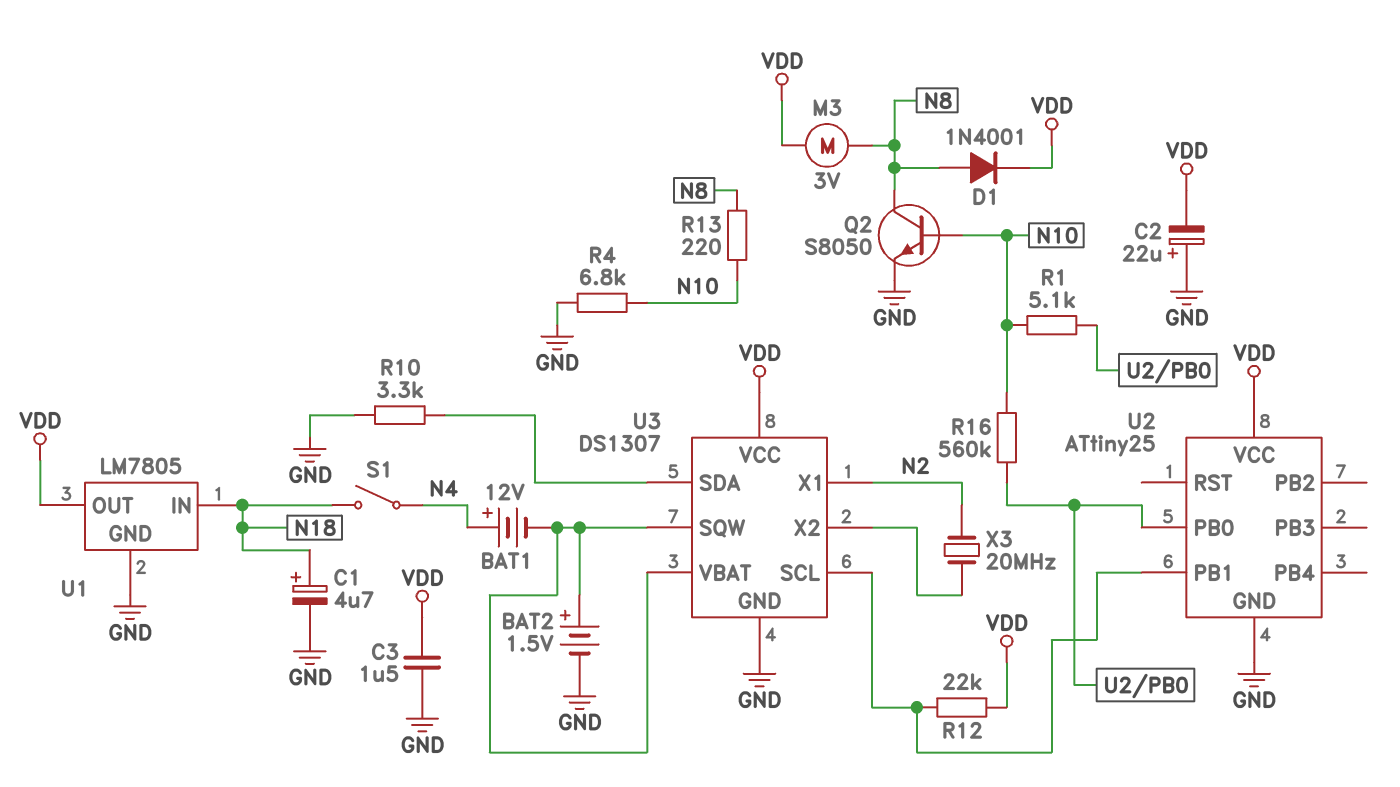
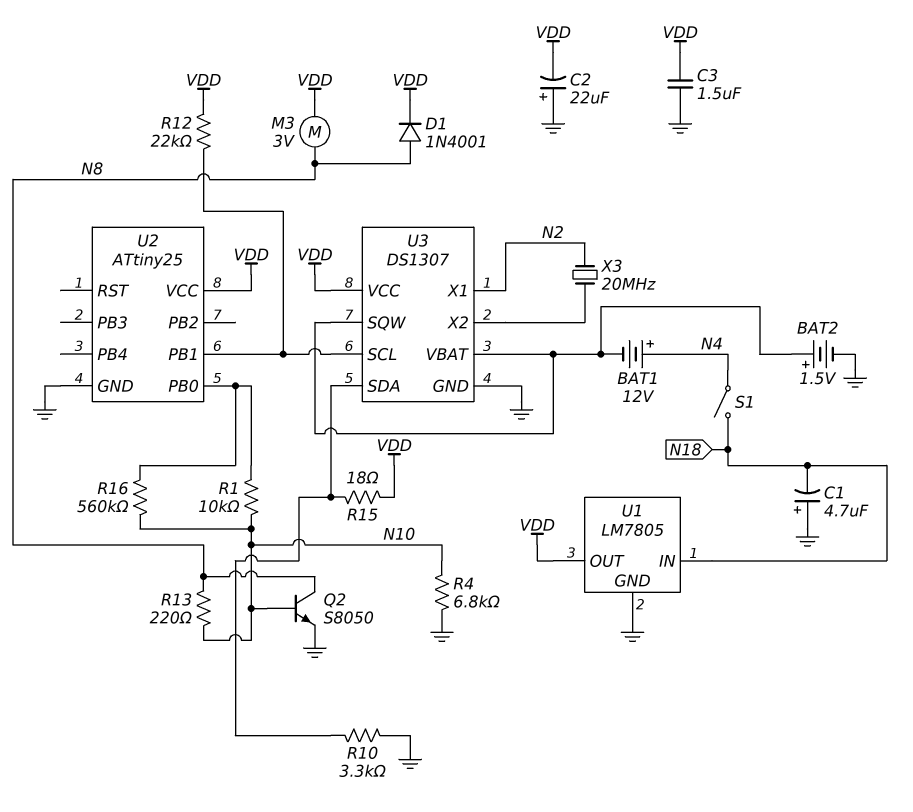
C1: 4.7uF (plus N18, minus GND) -> 4.7uF (plus GND, minus N18)
R1: 5.1k (N10, U2/PB0) -> 10k (N10, U2/PB0)
R15: none -> 18 (U3/SDA, VDD)

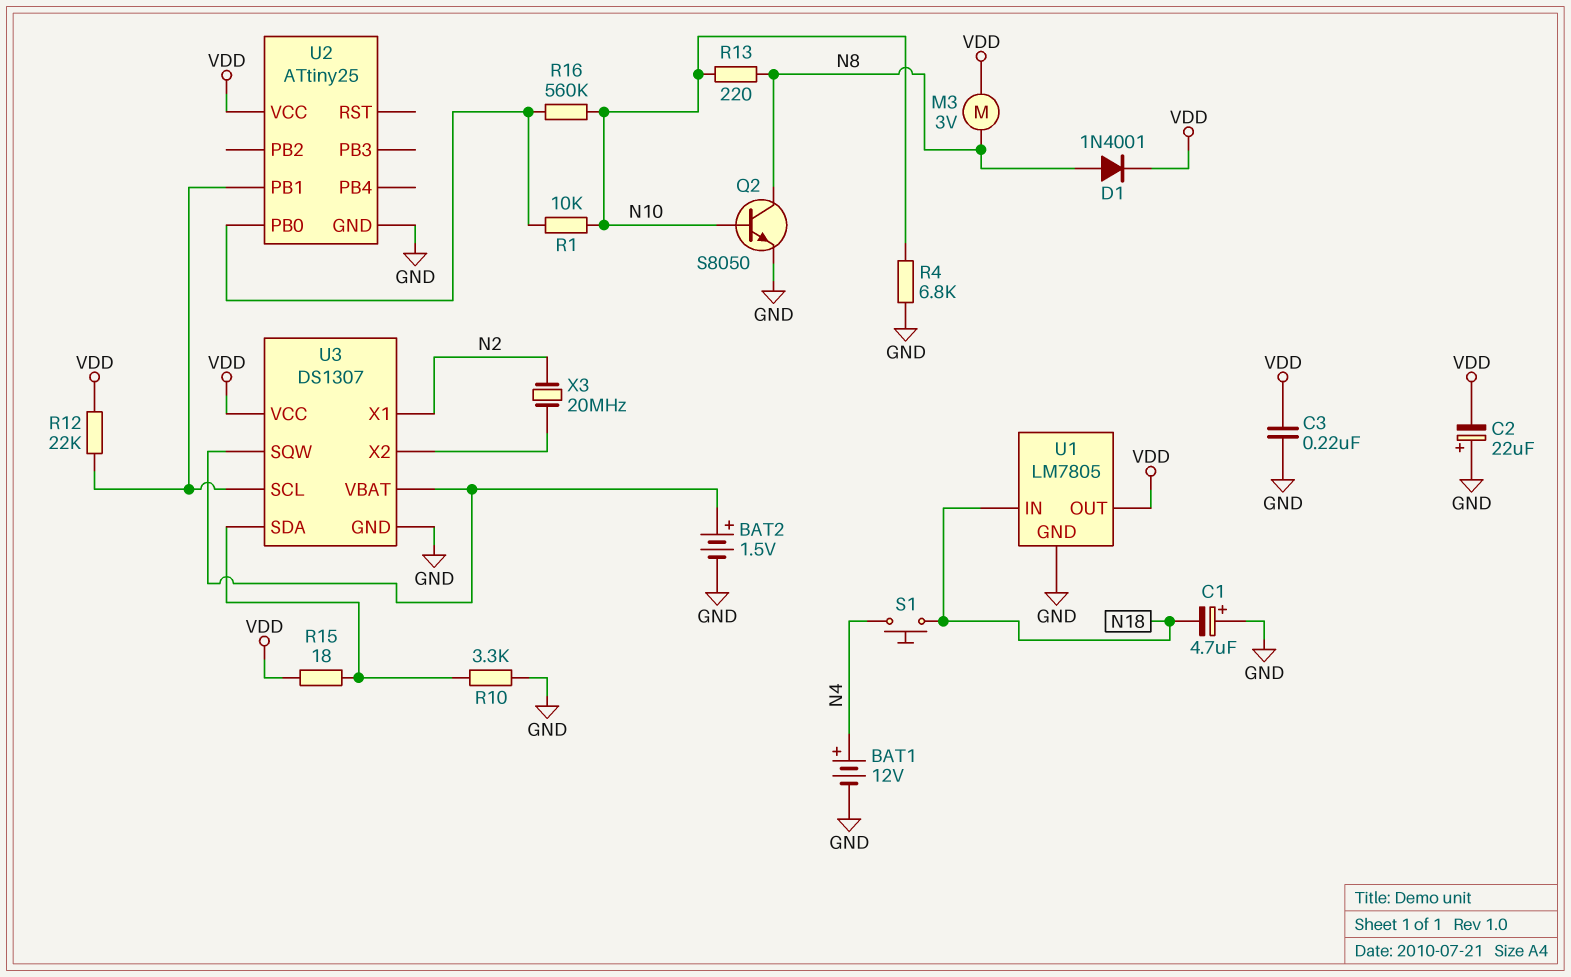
BAT1: 12V (plus N4, minus U3/SQW) -> 12V (plus N4, minus GND)
C3: 1.5uF (GND, VDD) -> 220nF (GND, VDD)
S1: switch (N4, N18) -> button (N4, N18)

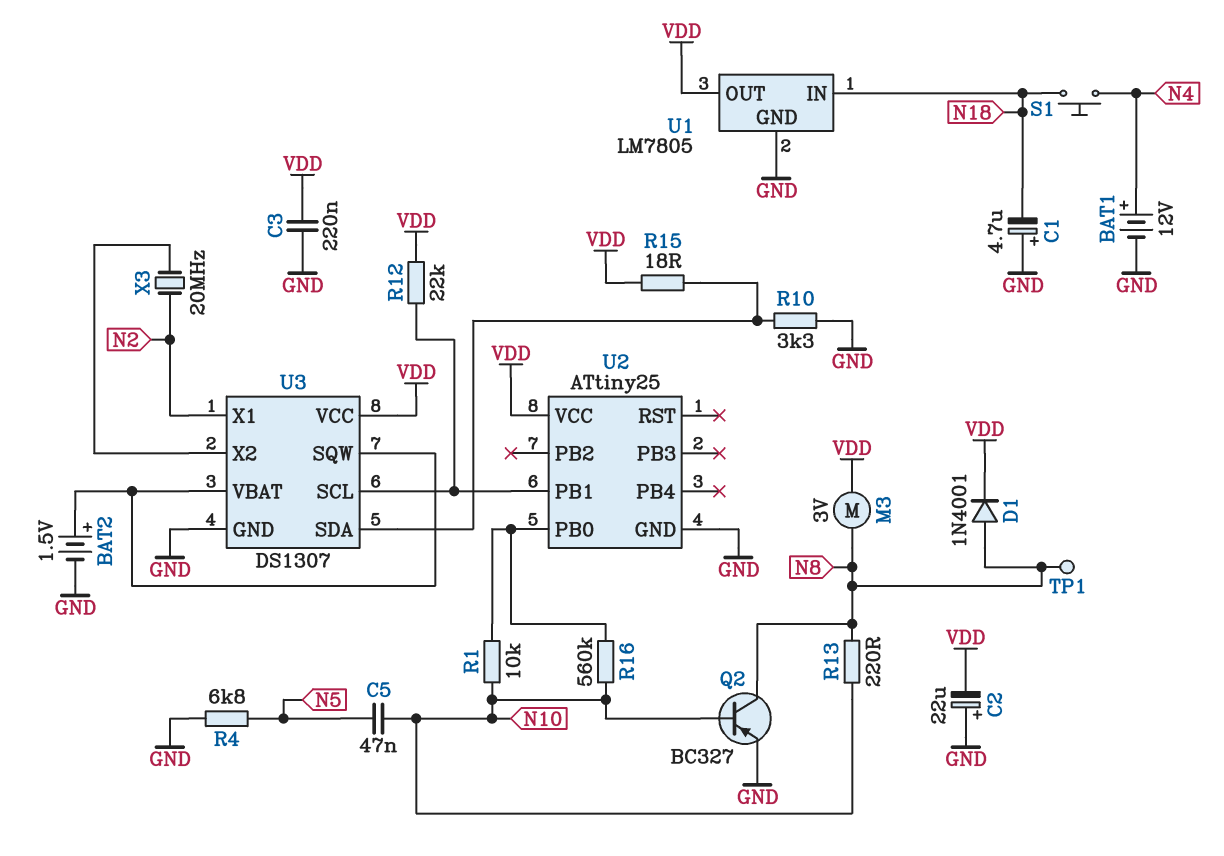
C5: none -> 47nF (N5, N10)
Q2: NPN S8050 (B N10, C N8, E GND) -> PNP BC327 (B N10, C N8, E GND)
R4: 6.8k (GND, N10) -> 6.8k (GND, N5)
TP1: none -> test point (N8)

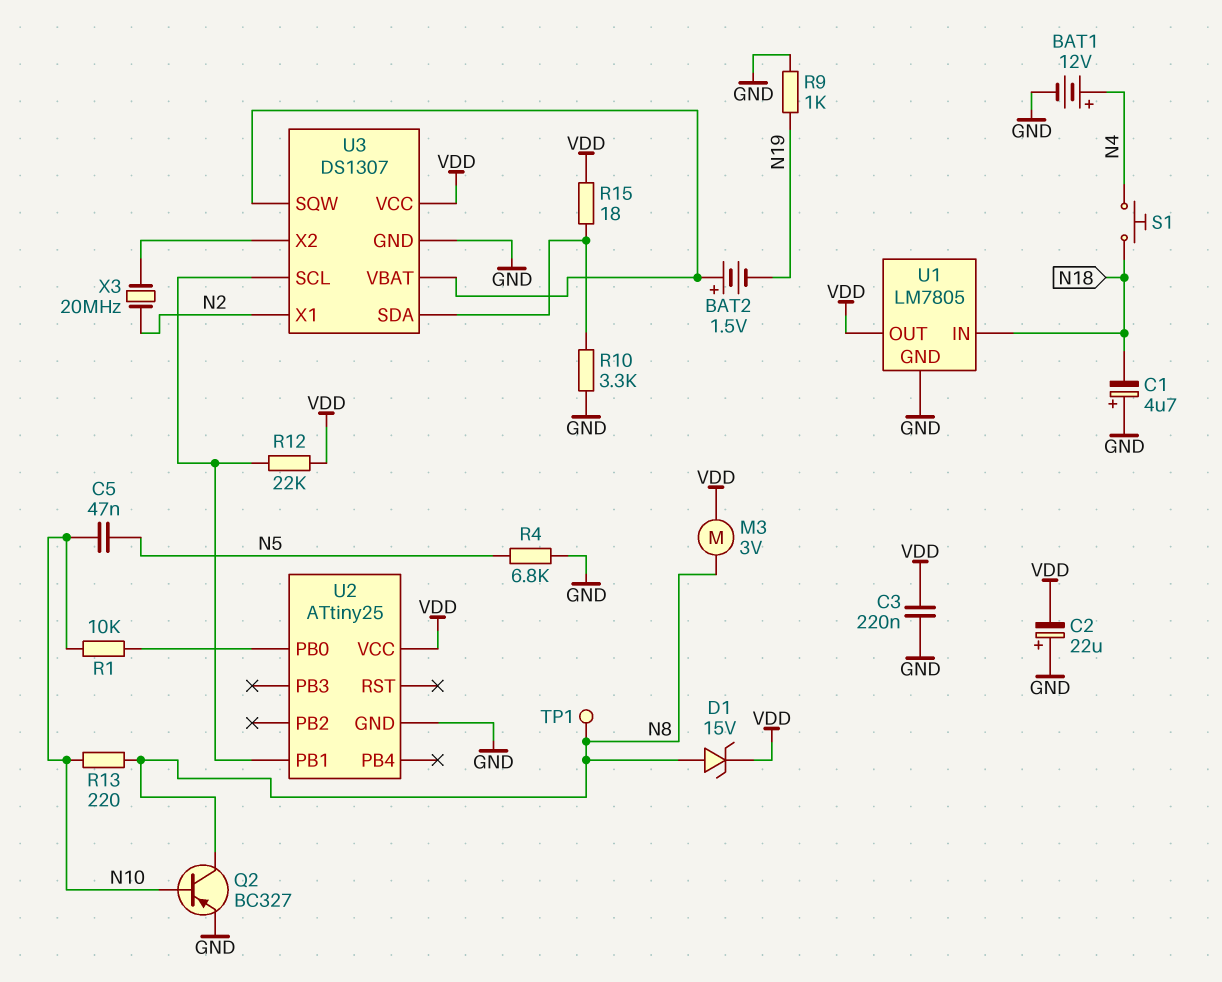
BAT2: 1.5V (plus U3/SQW, minus GND) -> 1.5V (plus U3/SQW, minus N19)
D1: diode 1N4001 (A N8, K VDD) -> zener 15V (A N8, K VDD)
R9: none -> 1k (GND, N19)
R16: 560k (N10, U2/PB0) -> none

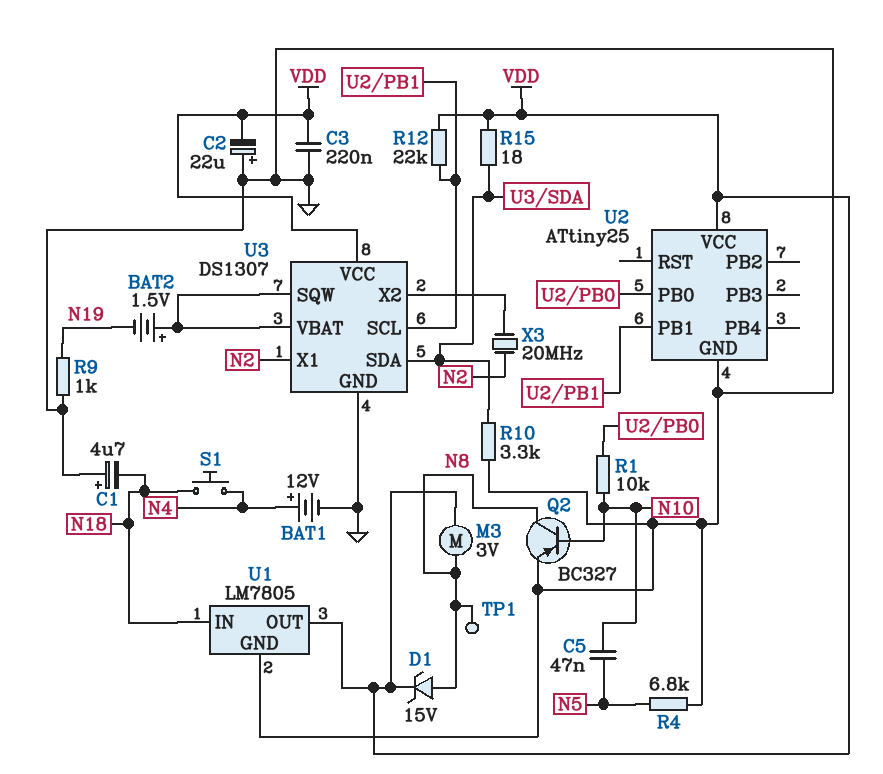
R13: 220 (N8, N10) -> none

